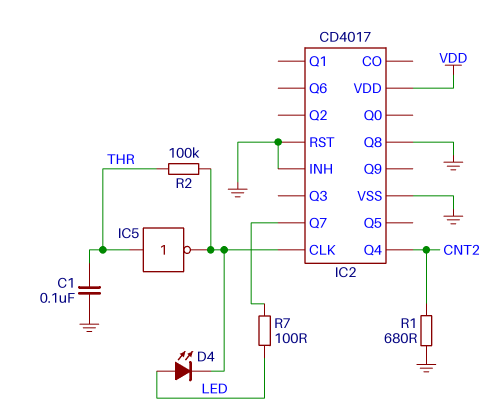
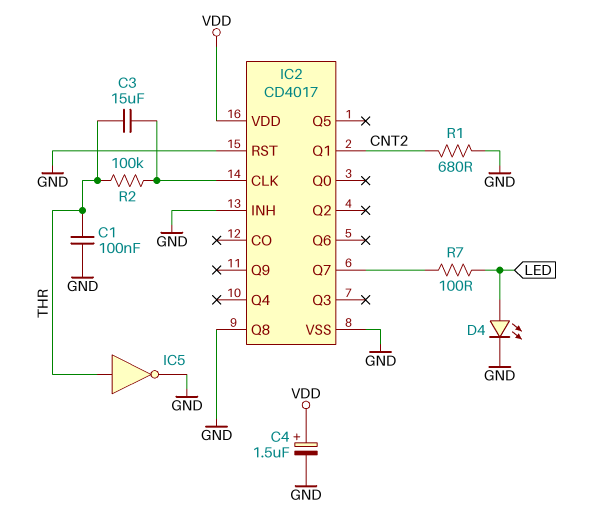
C3: none -> 15uF (IC2/CLK, THR)
C4: none -> 1.5uF (plus VDD, minus GND)
D4: LED (A LED, K IC2/CLK) -> LED (A LED, K GND)
IC2 pin Q1: none -> CNT2
IC2 pin Q4: CNT2 -> none
IC5: NOT (in THR, out IC2/CLK) -> NOT (in THR, out GND)

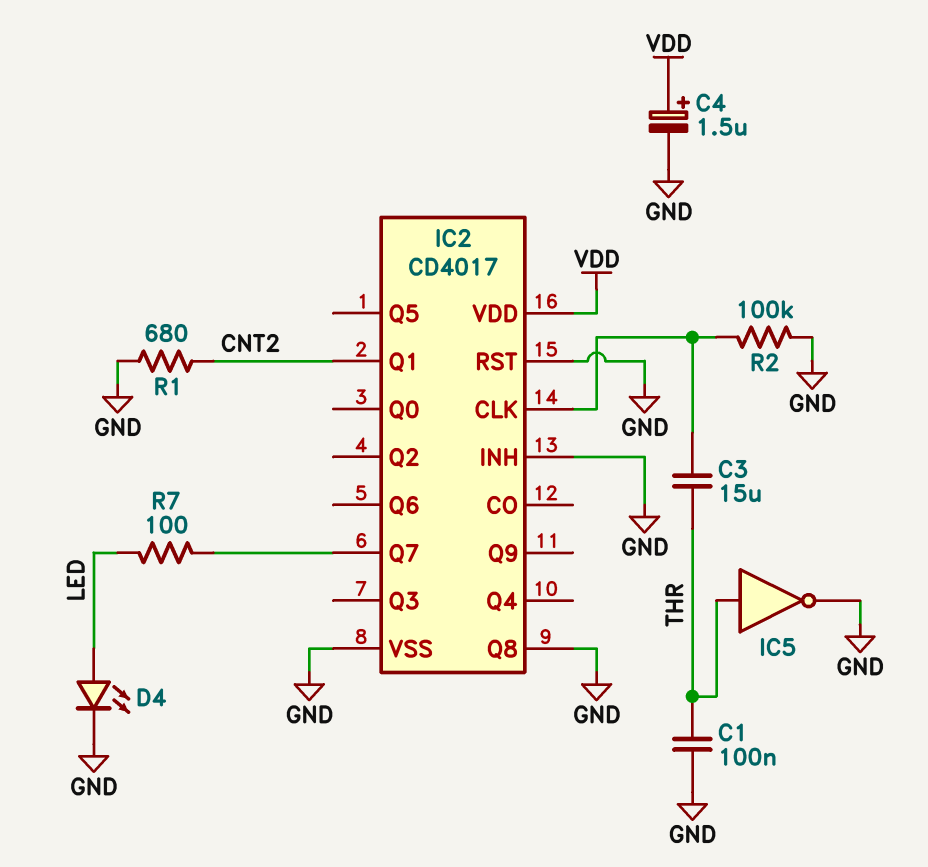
R2: 100k (IC2/CLK, THR) -> 100k (GND, IC2/CLK)

